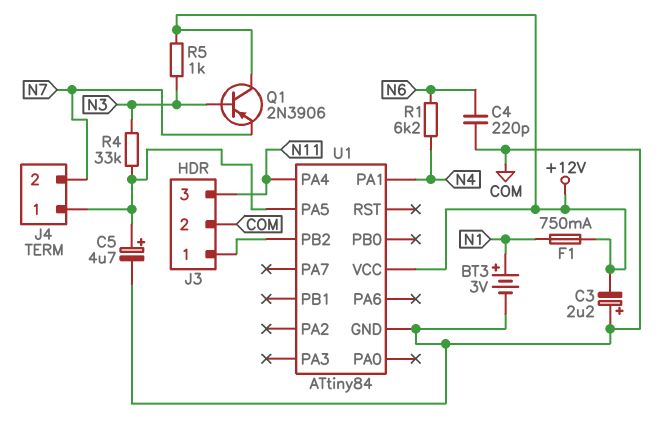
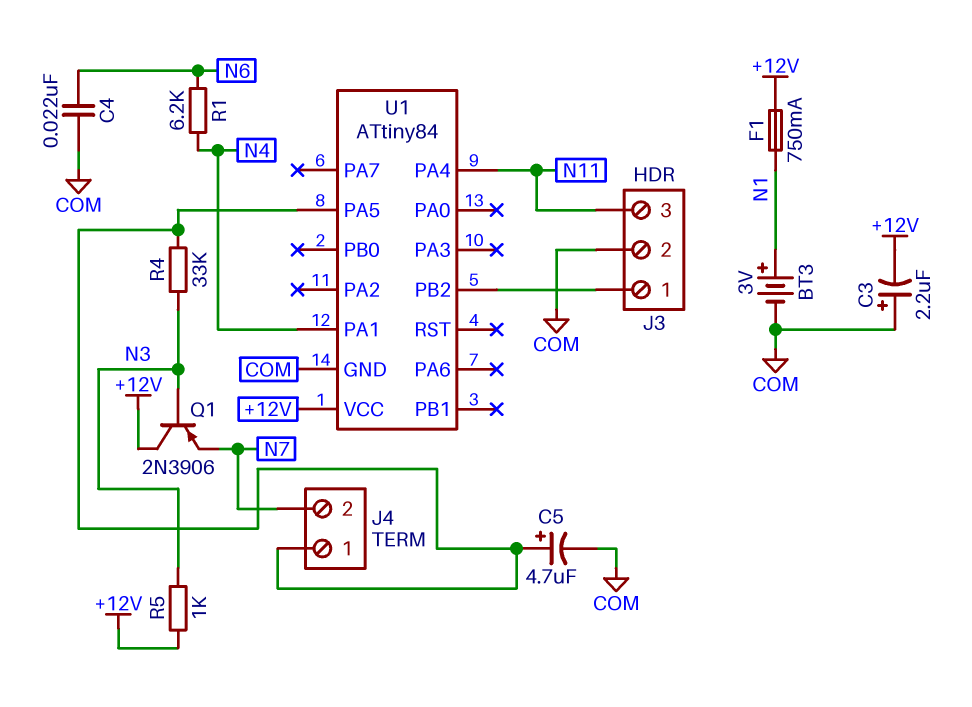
C4: 220pF (COM, N6) -> 22nF (COM, N6)

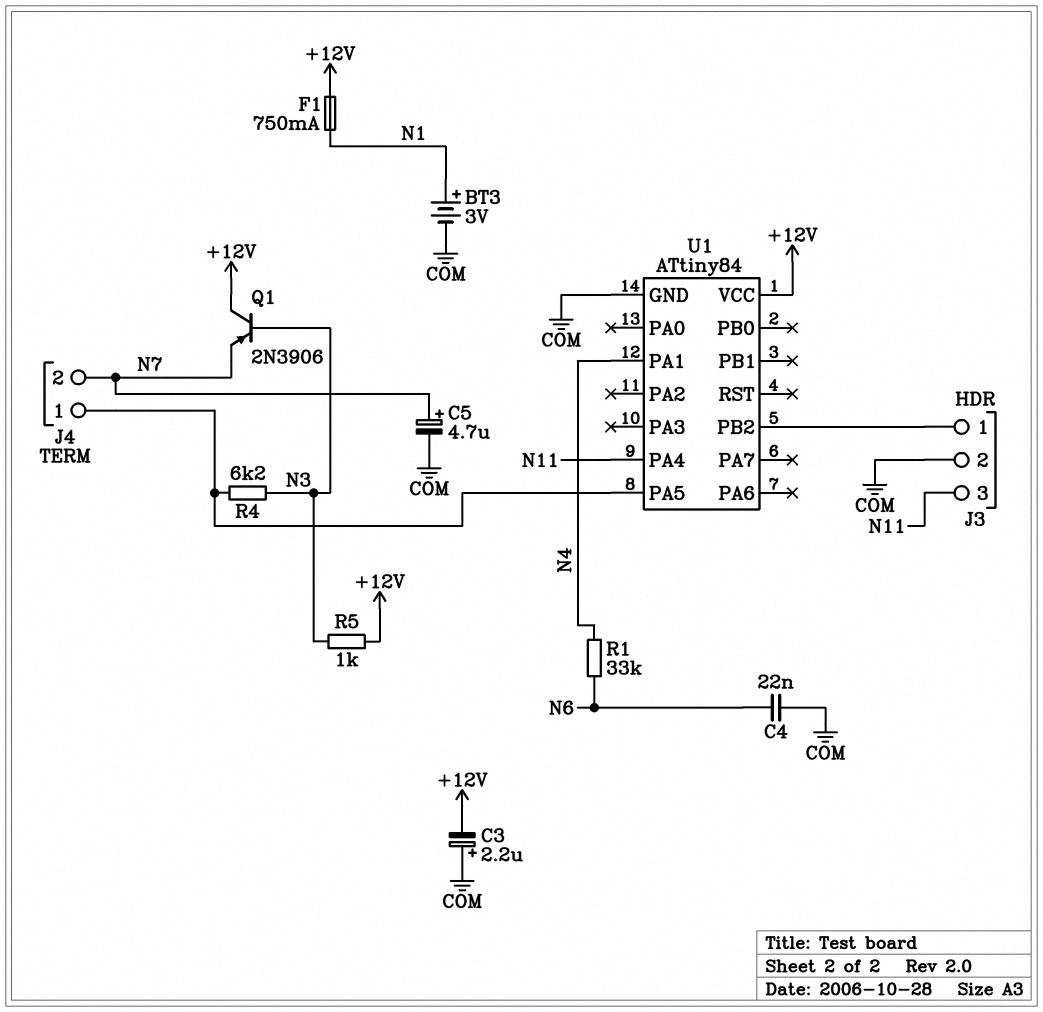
C5: 4.7uF (plus J4/1, minus COM) -> 4.7uF (plus N7, minus COM)
R1: 6.2k (N4, N6) -> 33k (N4, N6)
R4: 33k (J4/1, N3) -> 6.2k (J4/1, N3)

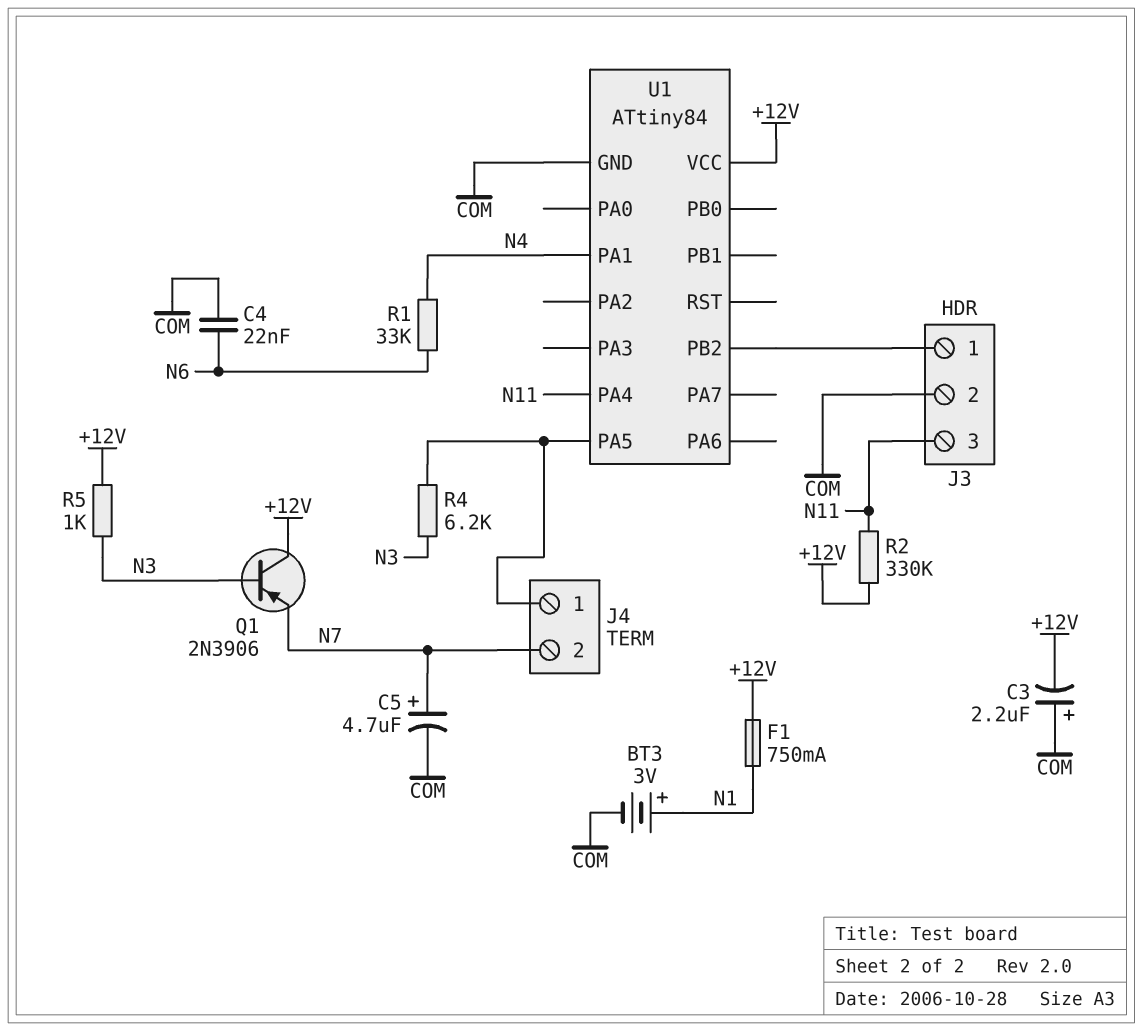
R2: none -> 330k (+12V, N11)

